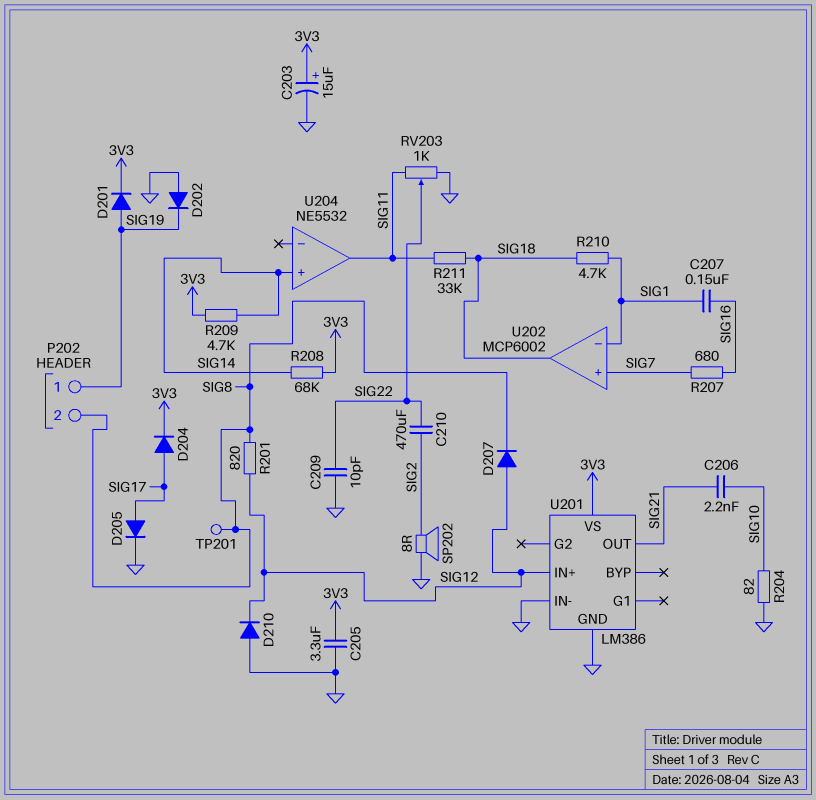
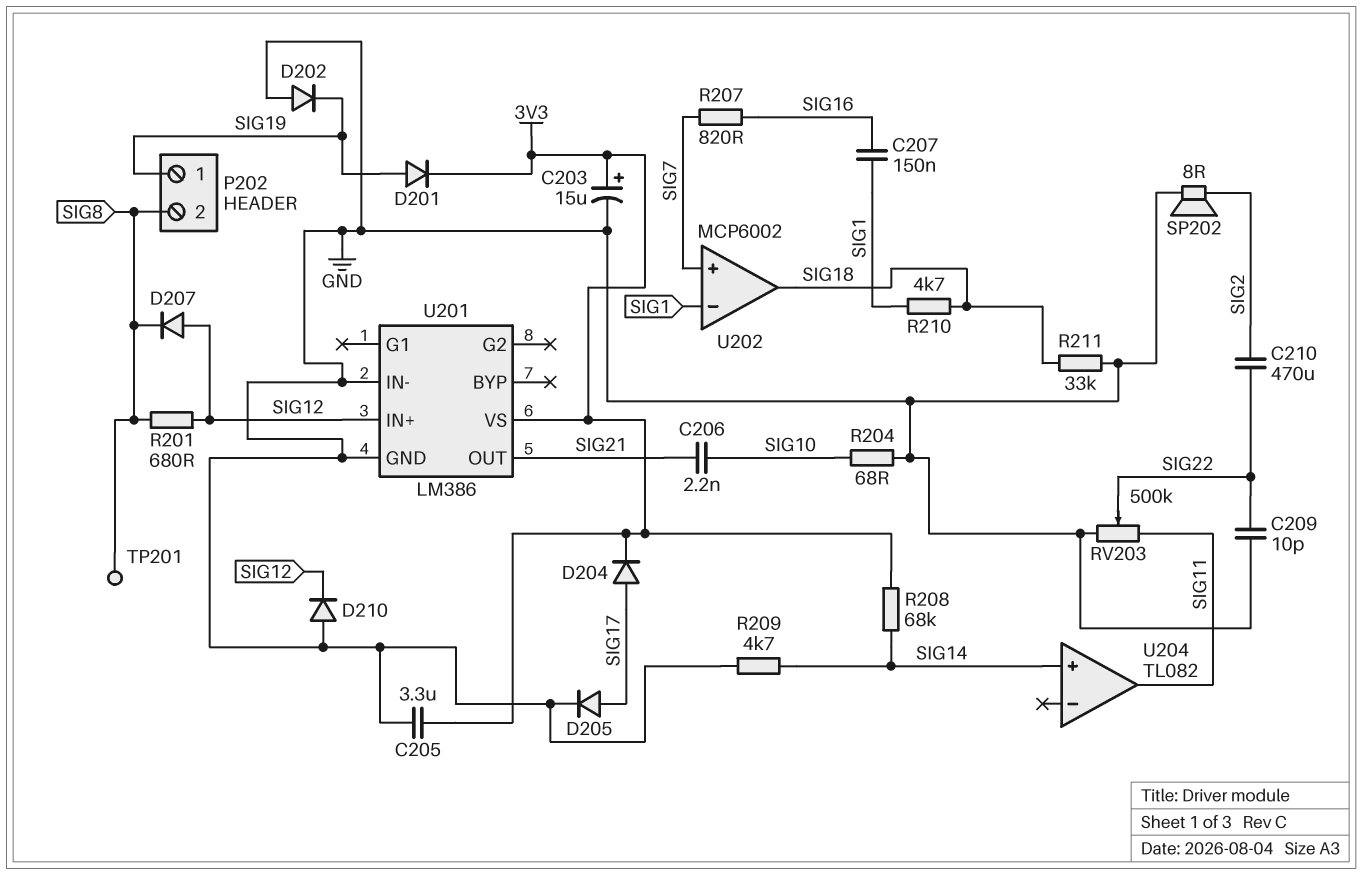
R201: 820 (SIG8, SIG12) -> 680 (SIG8, SIG12)
R204: 82 (GND, SIG10) -> 68 (GND, SIG10)
R207: 680 (SIG7, SIG16) -> 820 (SIG7, SIG16)
R209: 4.7k (3V3, SIG14) -> 4.7k (GND, SIG14)
R211: 33k (SIG11, SIG18) -> 33k (GND, SIG18)
RV203: 1k (GND, SIG11, wiper SIG22) -> 500k (GND, SIG11, wiper SIG22)
U204: NE5532 -> TL082

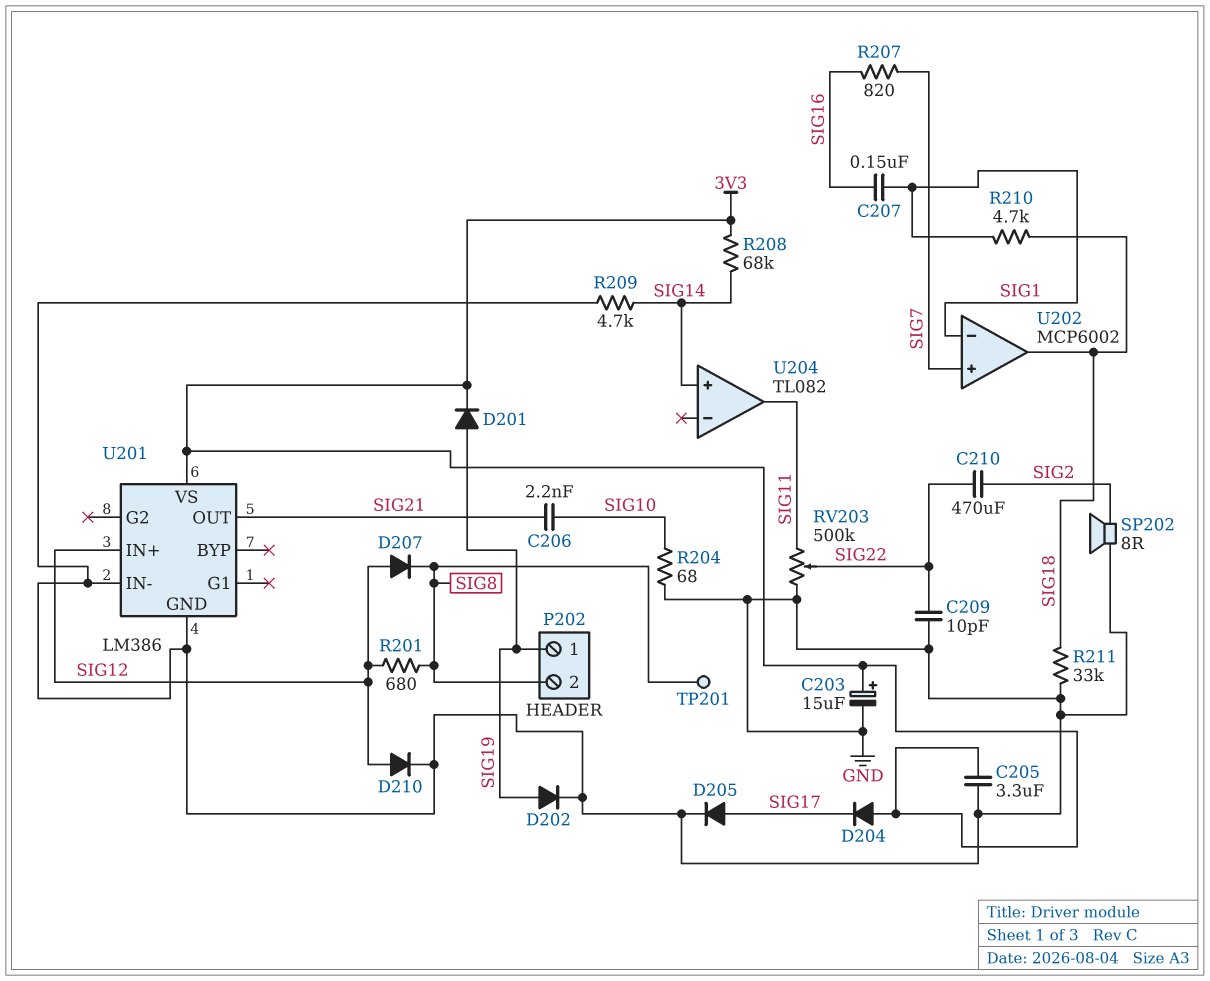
D202: diode (A GND, K SIG19) -> diode (A SIG19, K GND)
D204: diode (A SIG17, K 3V3) -> diode (A 3V3, K SIG17)
D210: diode (A GND, K SIG12) -> diode (A SIG12, K GND)

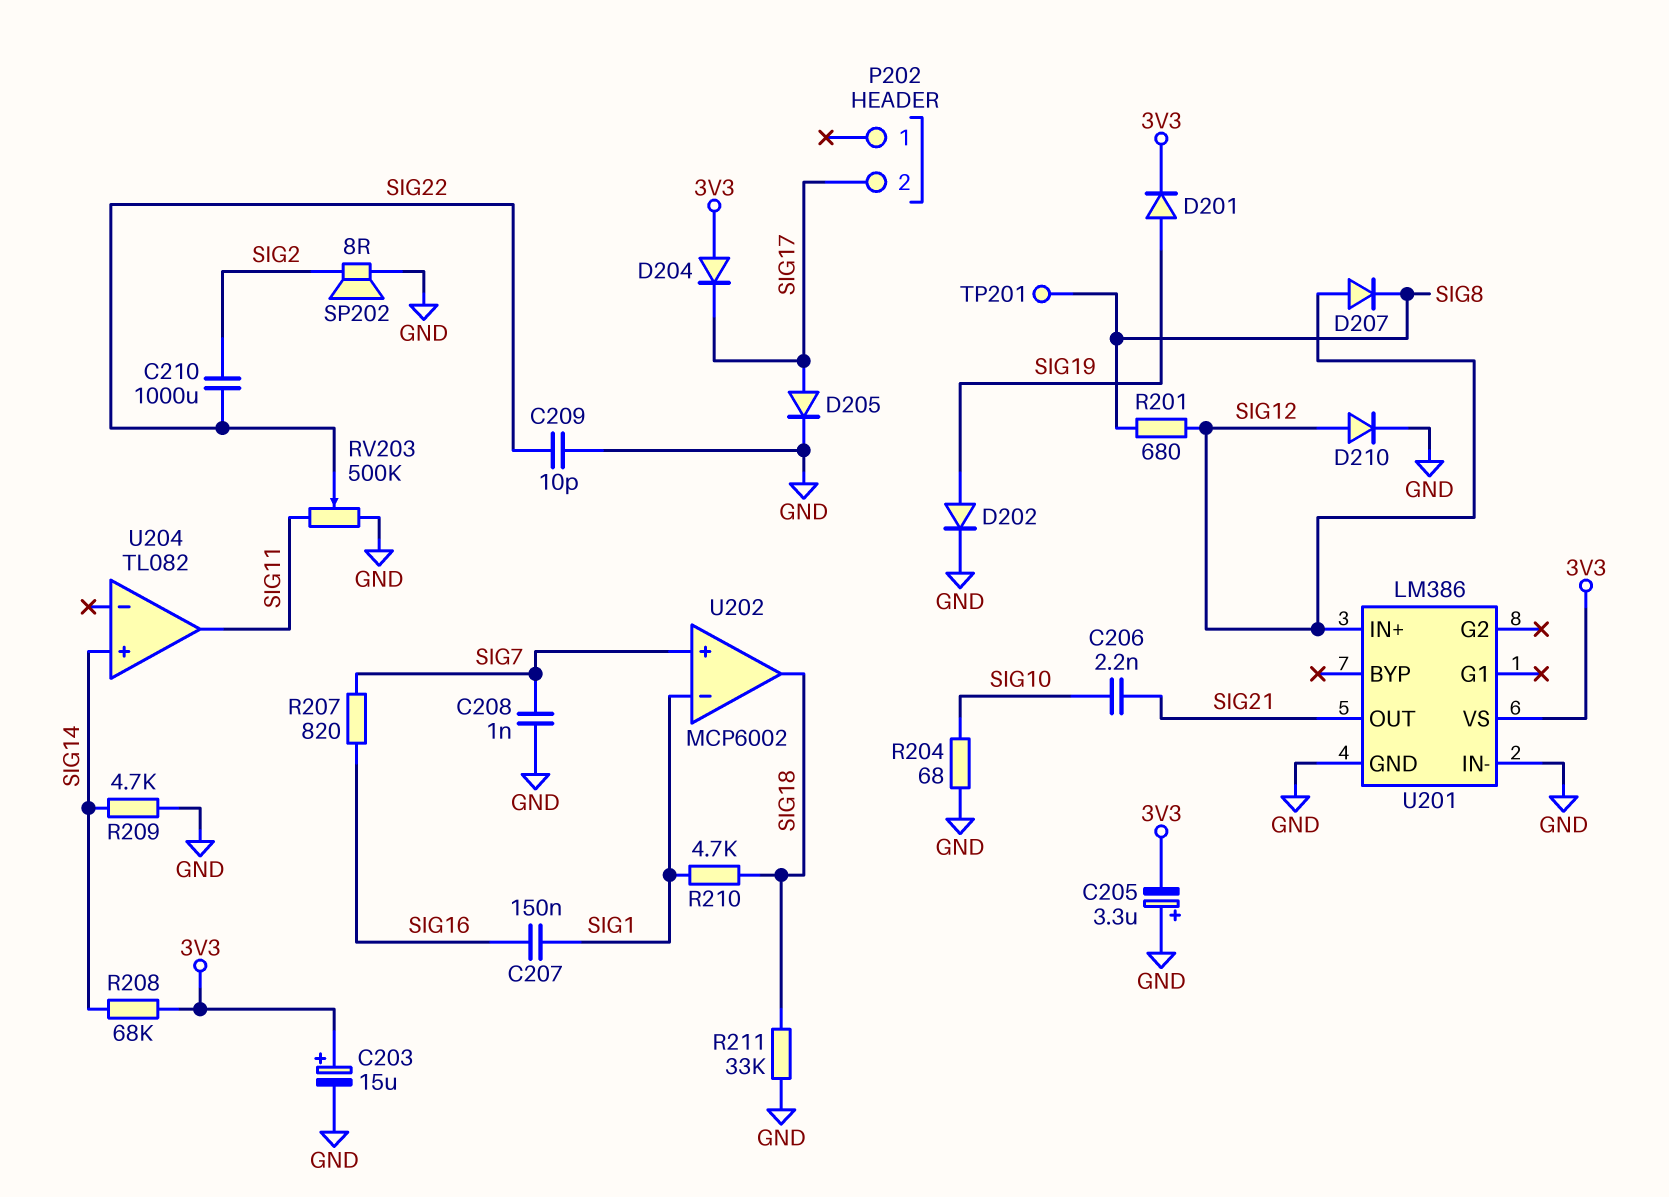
C205: 3.3uF (3V3, GND) -> 3.3uF (plus GND, minus 3V3)
C208: none -> 1nF (GND, SIG7)
C210: 470uF (SIG2, SIG22) -> 1000uF (SIG2, SIG22)
P202 pin 1: SIG19 -> none
P202 pin 2: SIG8 -> SIG17

